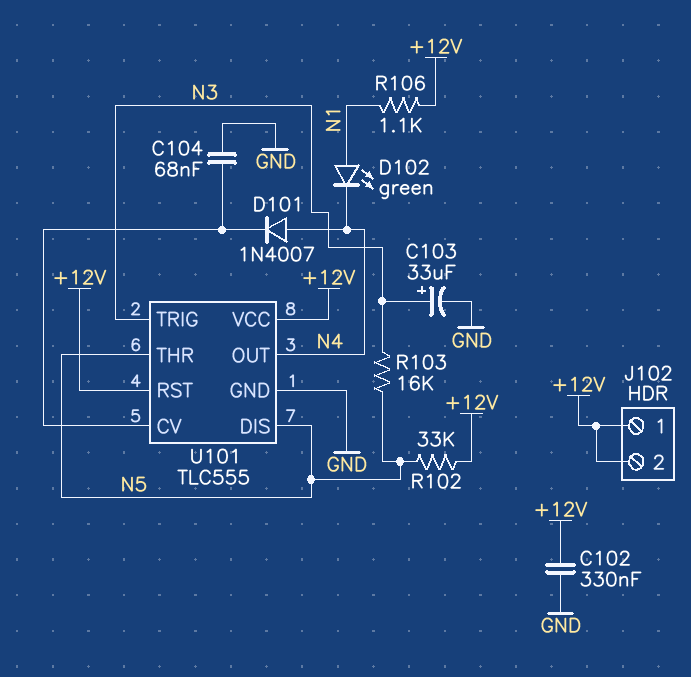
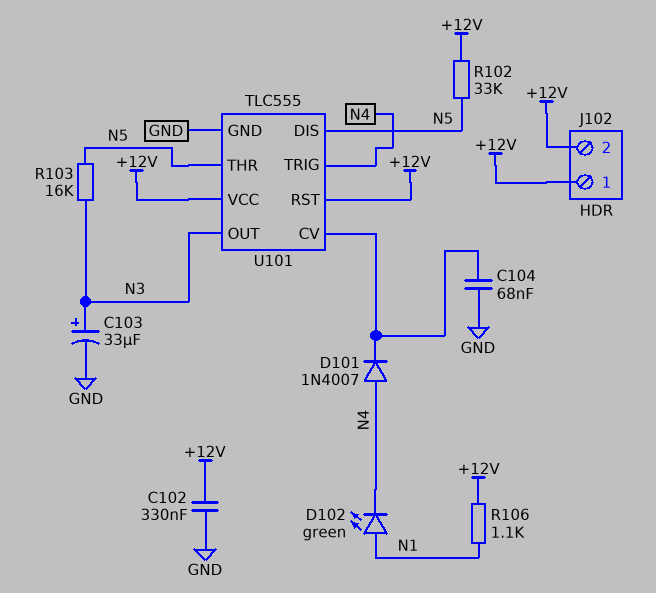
U101 pin OUT: N4 -> N3
U101 pin TRIG: N3 -> N4

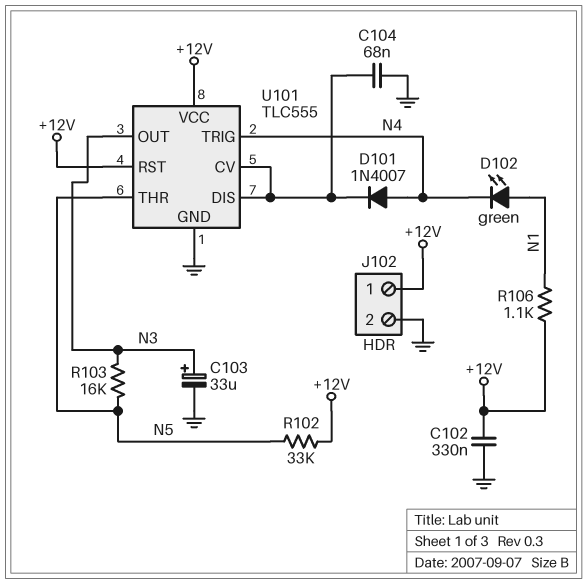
J102 pin 2: +12V -> GND
U101 pin DIS: N5 -> U101/CV

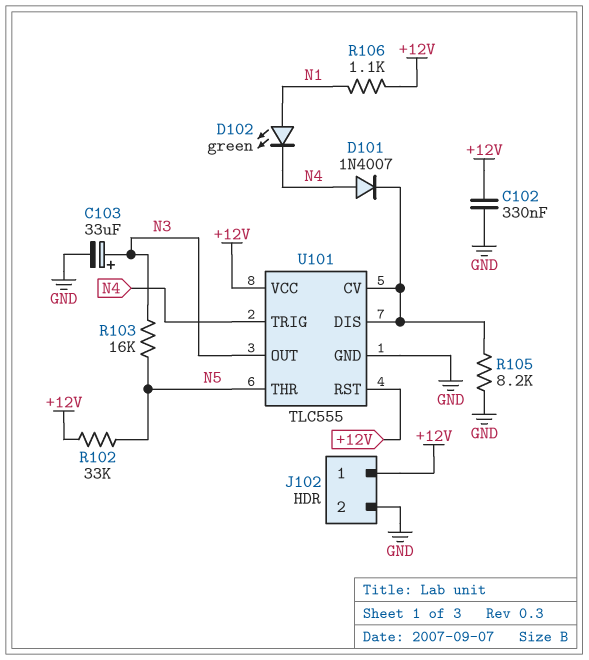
C104: 68nF (GND, U101/CV) -> none
R105: none -> 8.2k (GND, U101/CV)

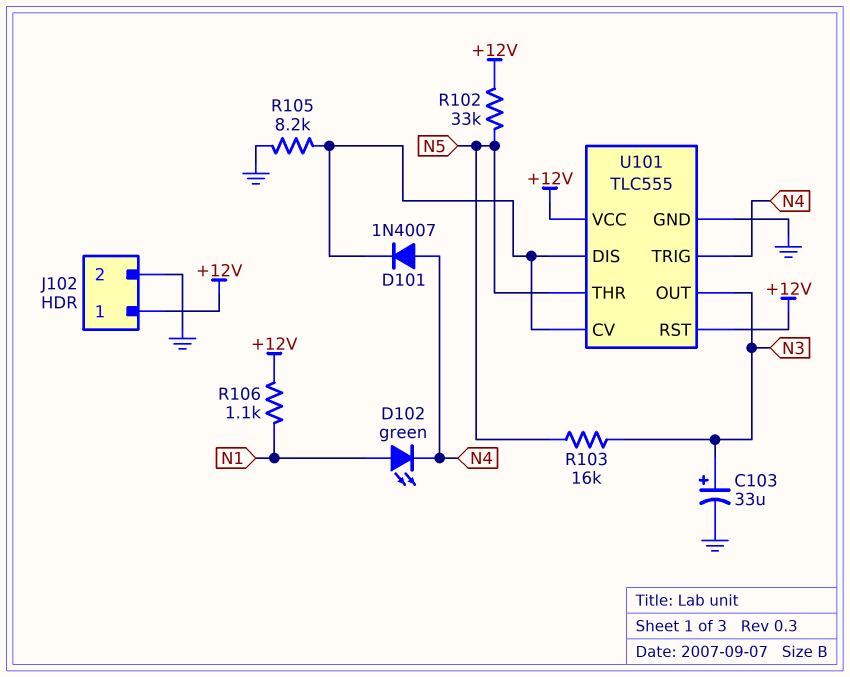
C102: 330nF (+12V, GND) -> none

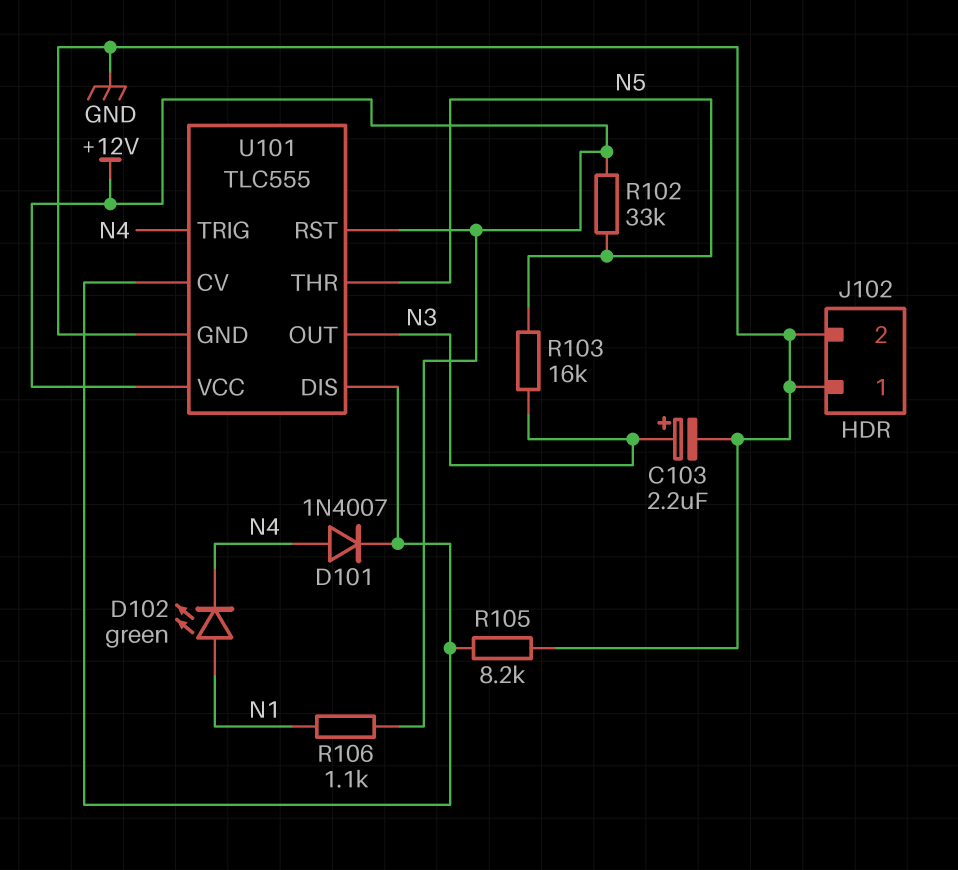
C103: 33uF (plus N3, minus GND) -> 2.2uF (plus N3, minus GND)
J102 pin 1: +12V -> GND

